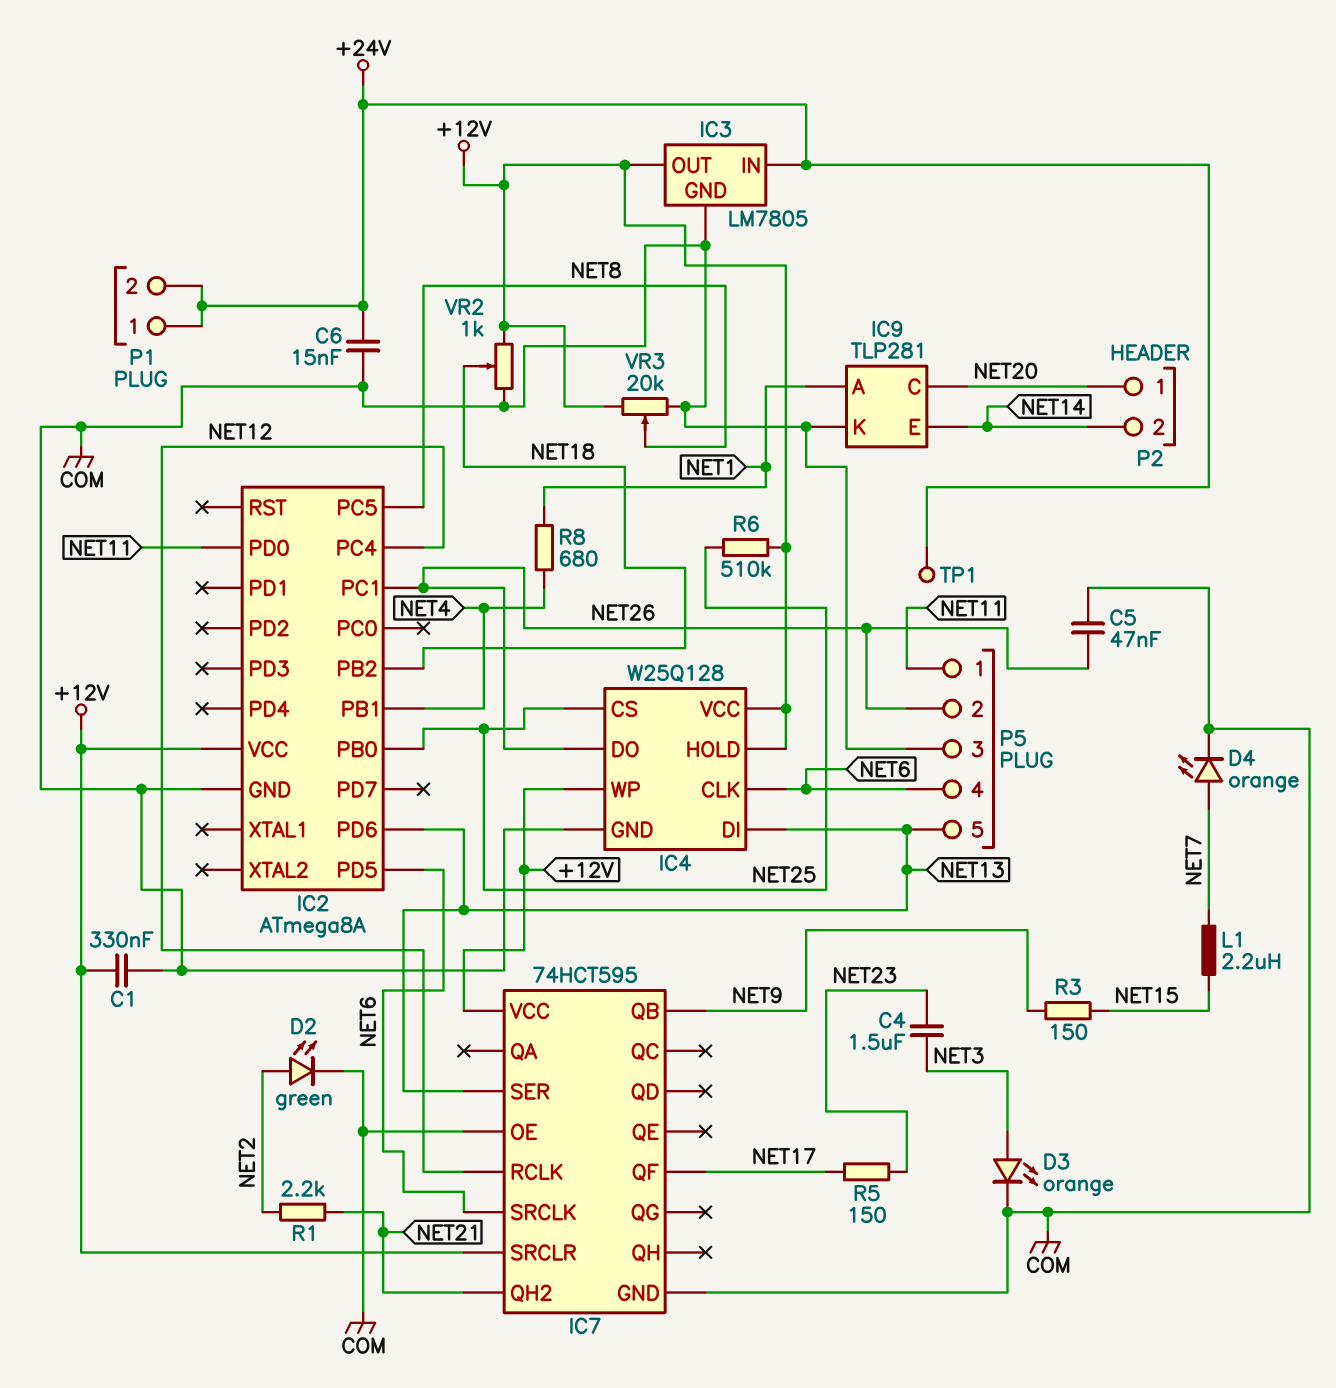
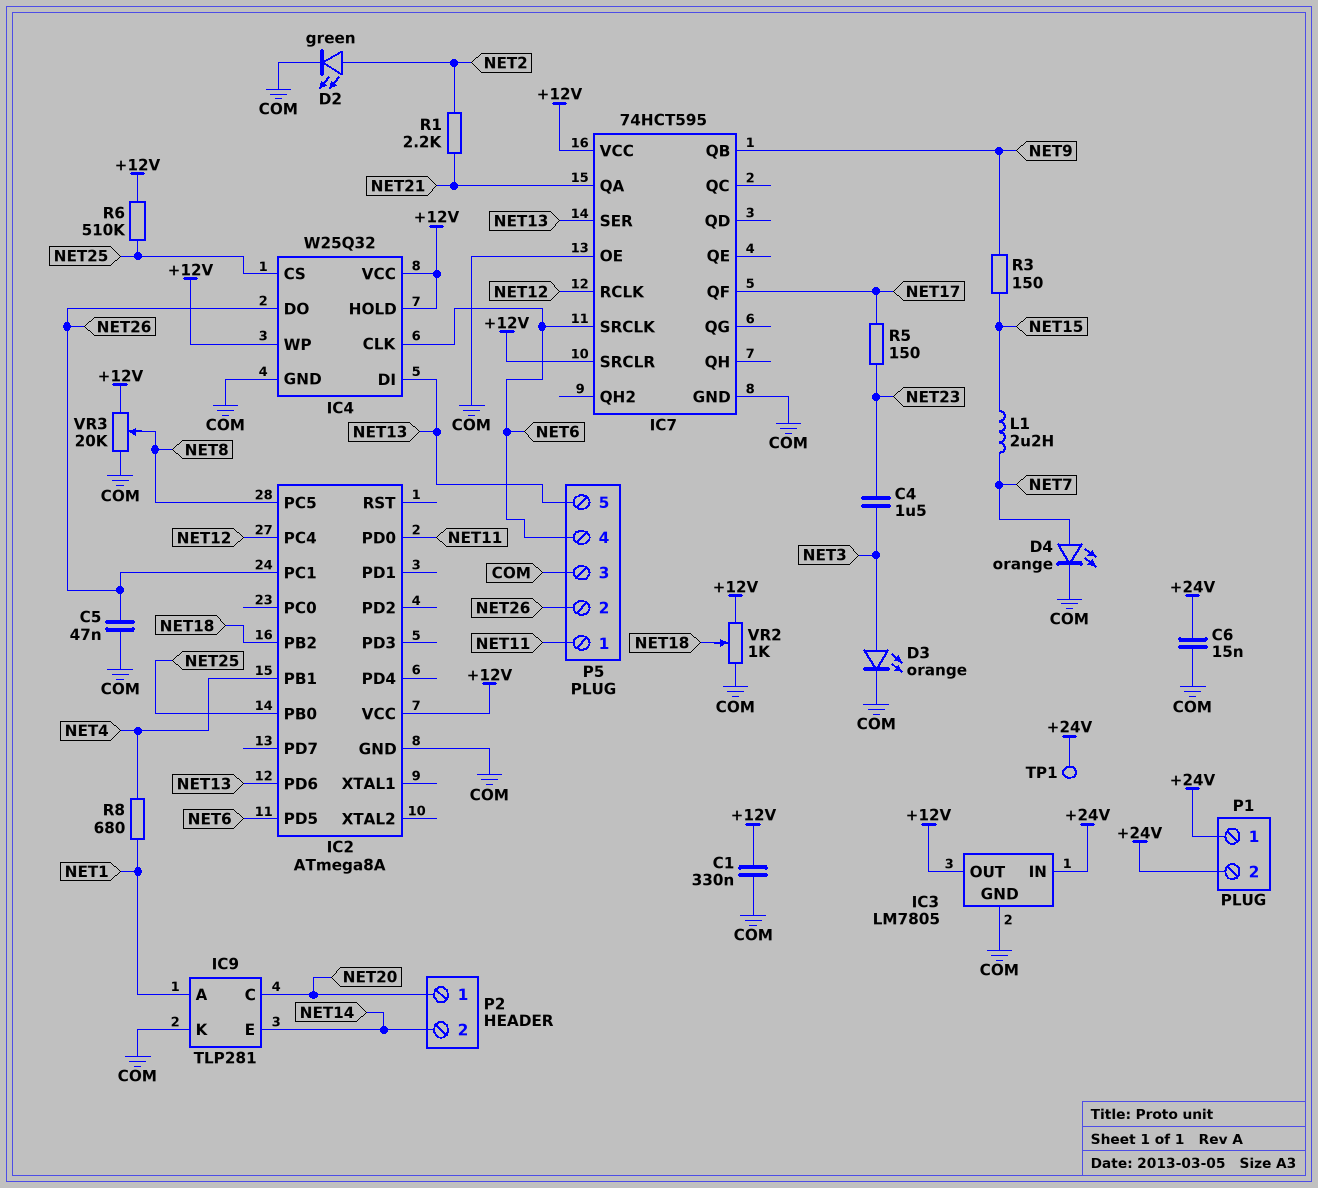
IC4: W25Q128 -> W25Q32
IC7 pin QA: none -> NET21
IC7 pin QH2: NET21 -> none

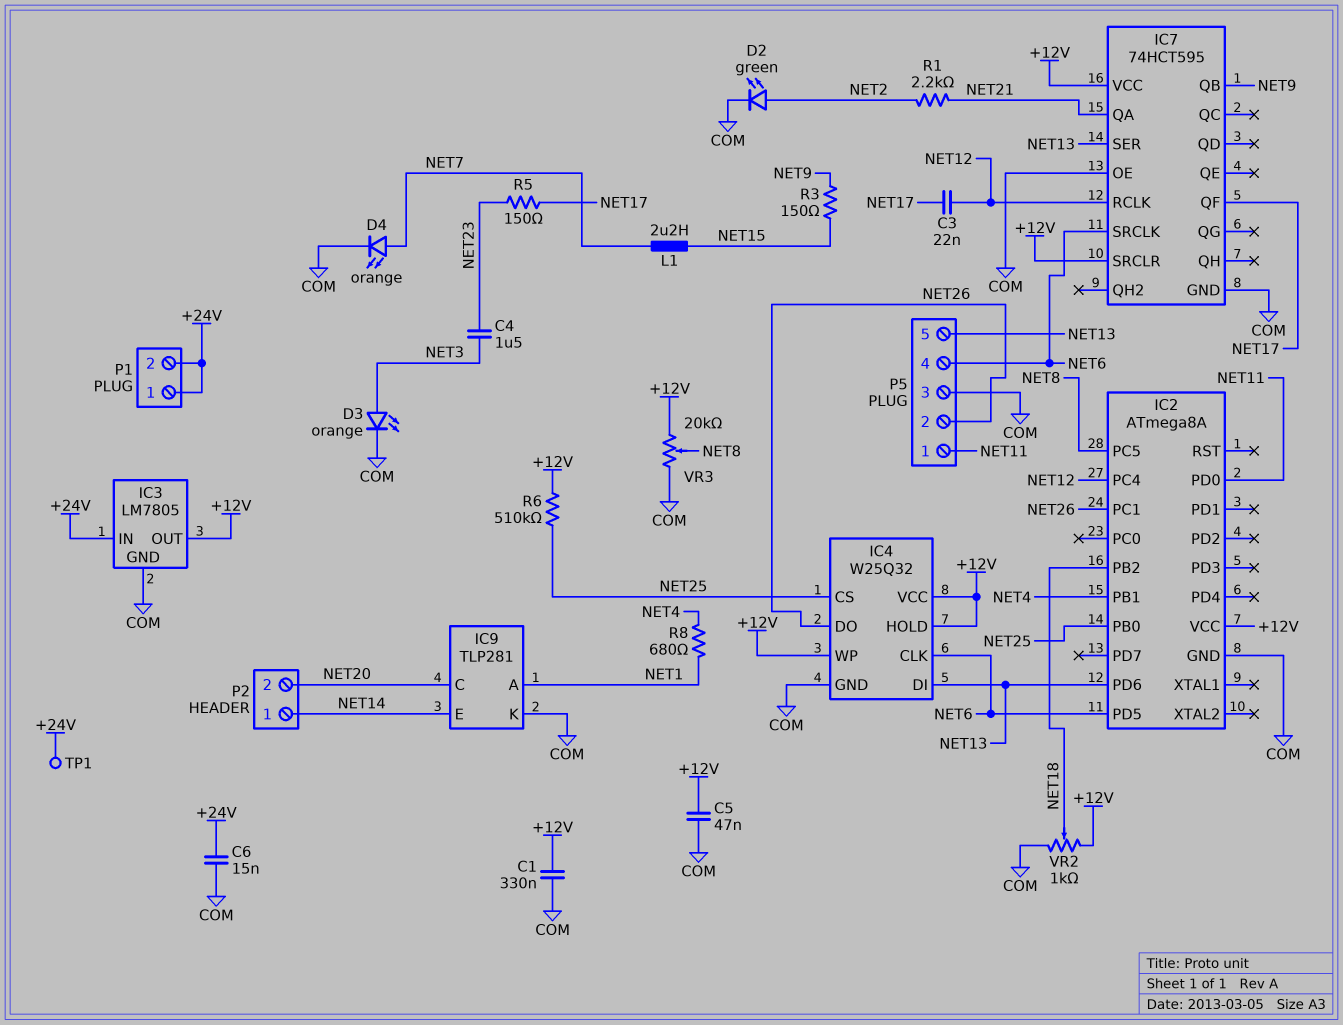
C3: none -> 22nF (NET12, NET17)
C5: 47nF (COM, NET26) -> 47nF (+12V, COM)
P2 pin 1: NET20 -> NET14
P2 pin 2: NET14 -> NET20

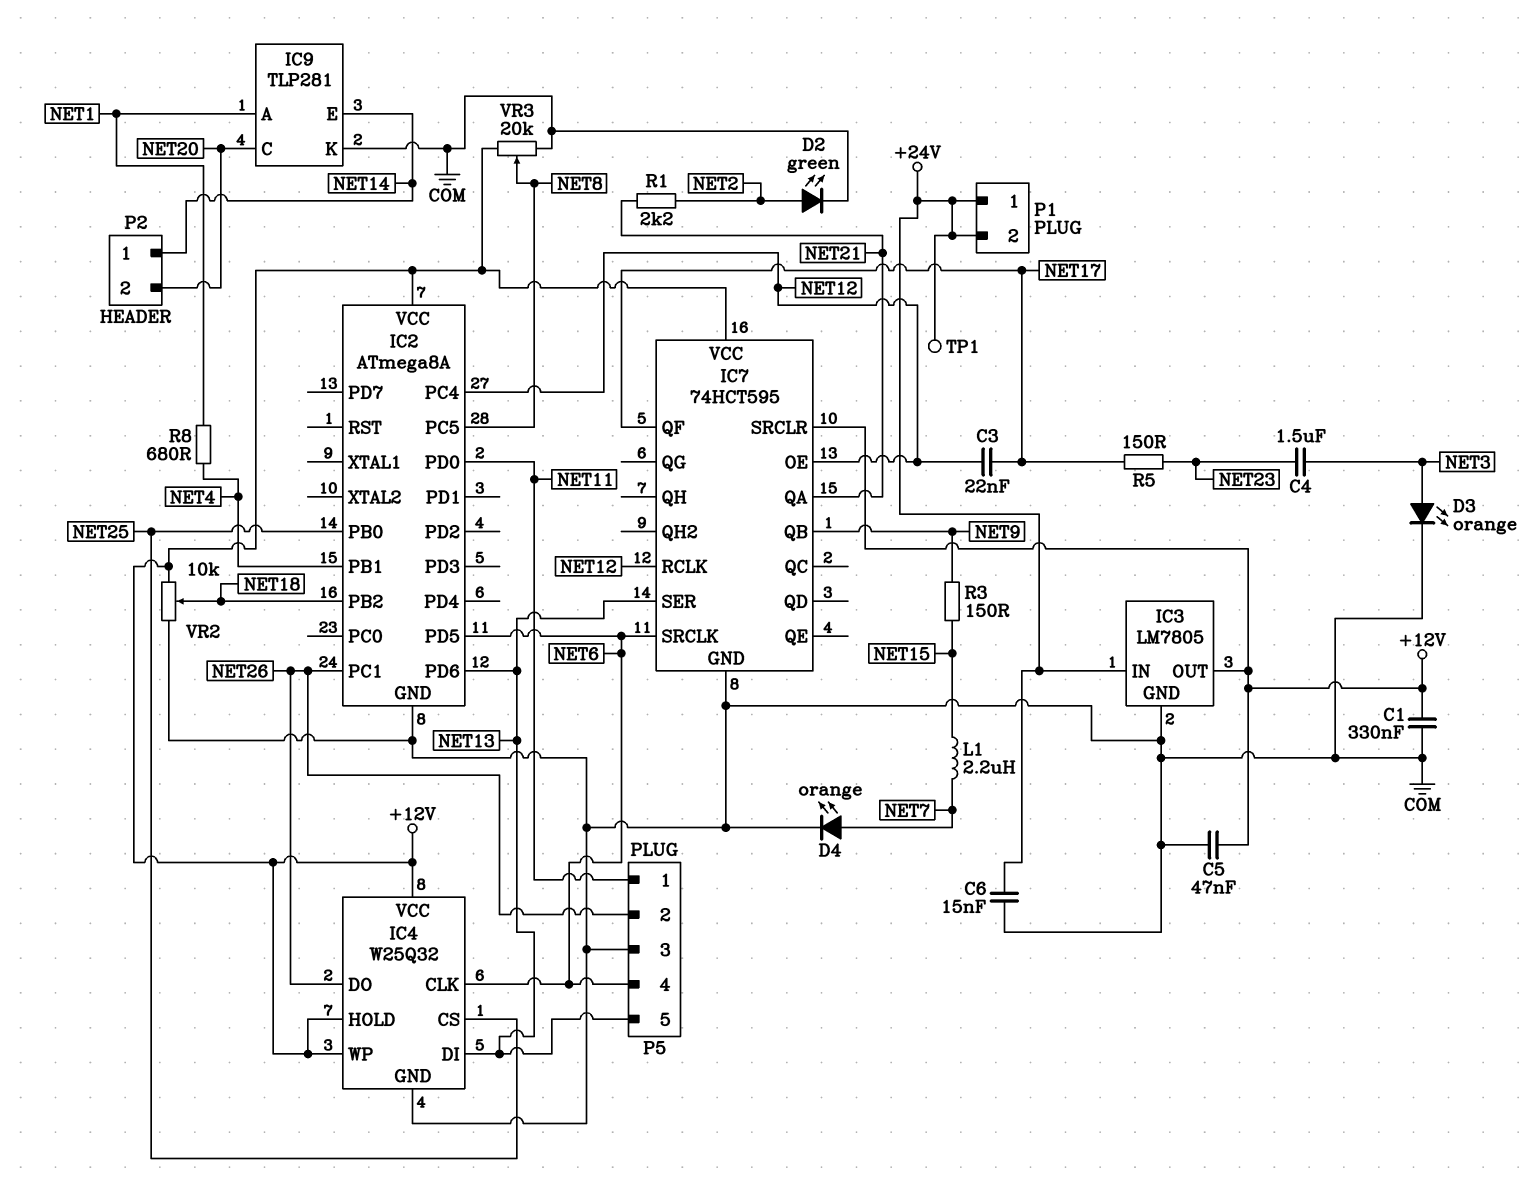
IC7 pin OE: COM -> NET12
R6: 510k (+12V, NET25) -> none
VR2: 1k (+12V, COM, wiper NET18) -> 10k (+12V, COM, wiper NET18)

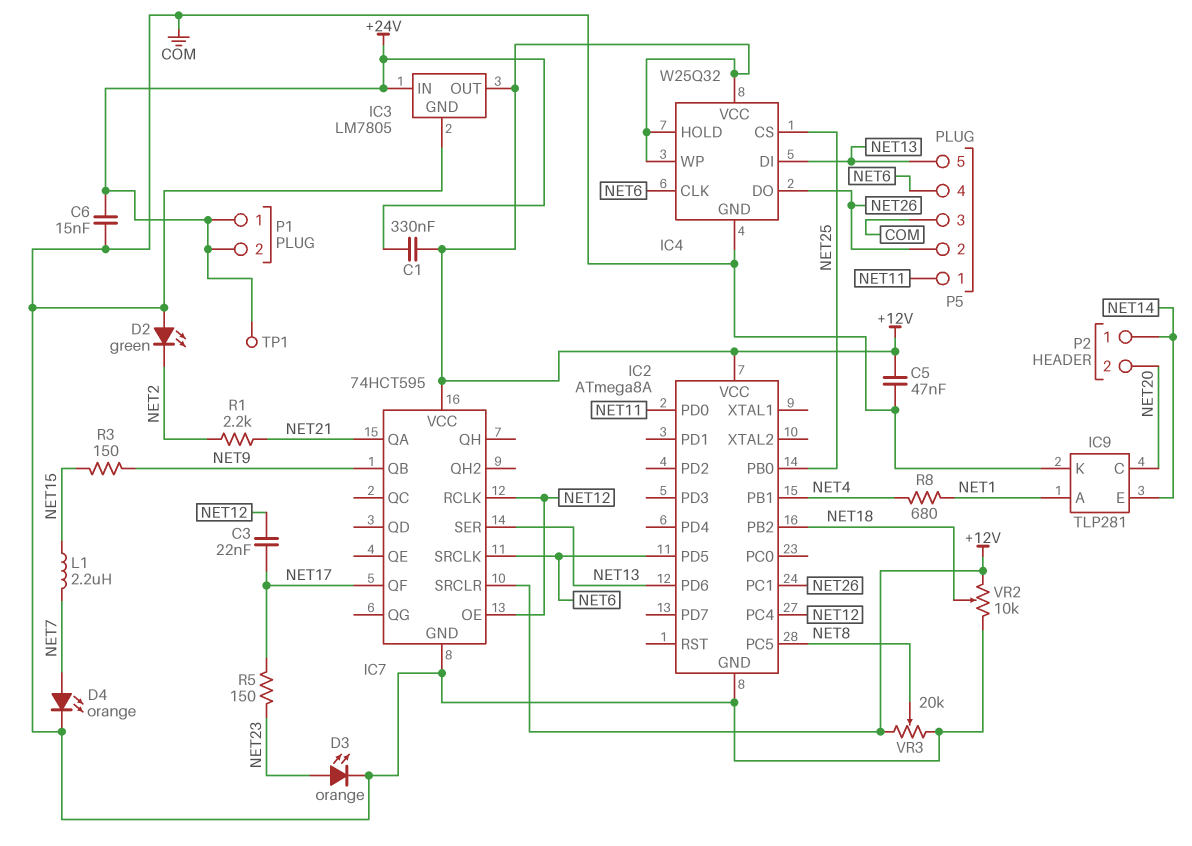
C1: 330nF (+12V, COM) -> 330nF (+12V, +24V)
C4: 1.5uF (NET3, NET23) -> none
D2: LED green (A NET2, K COM) -> LED green (A COM, K NET2)
D3: LED orange (A NET3, K COM) -> LED orange (A NET23, K COM)

